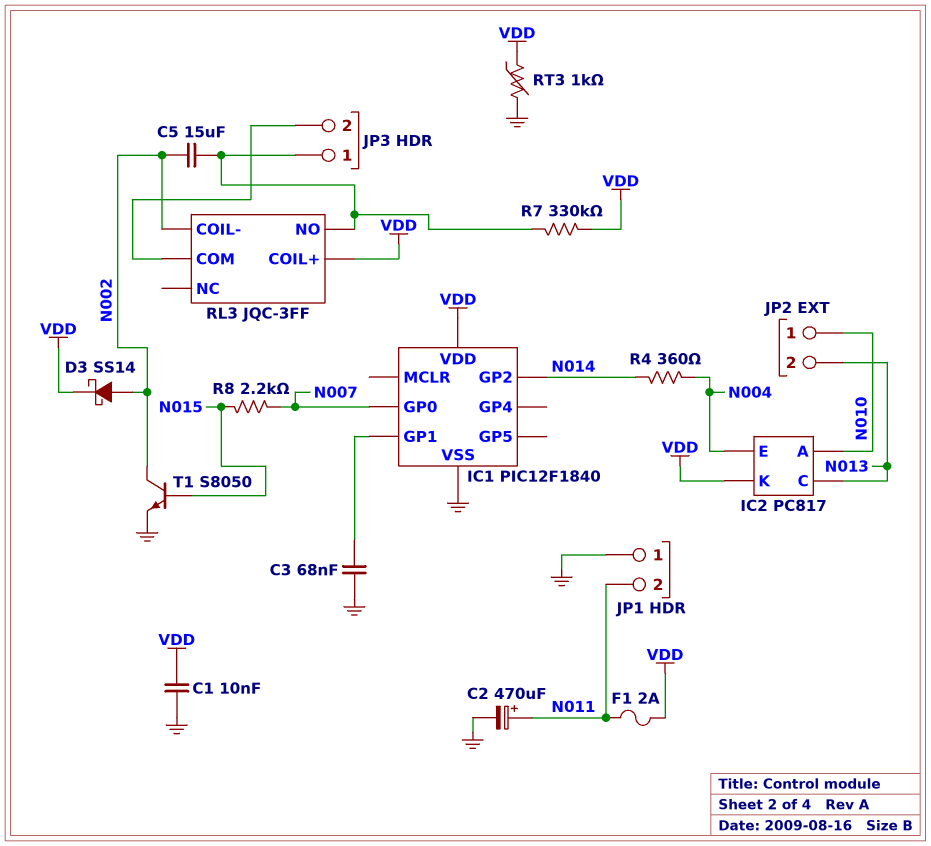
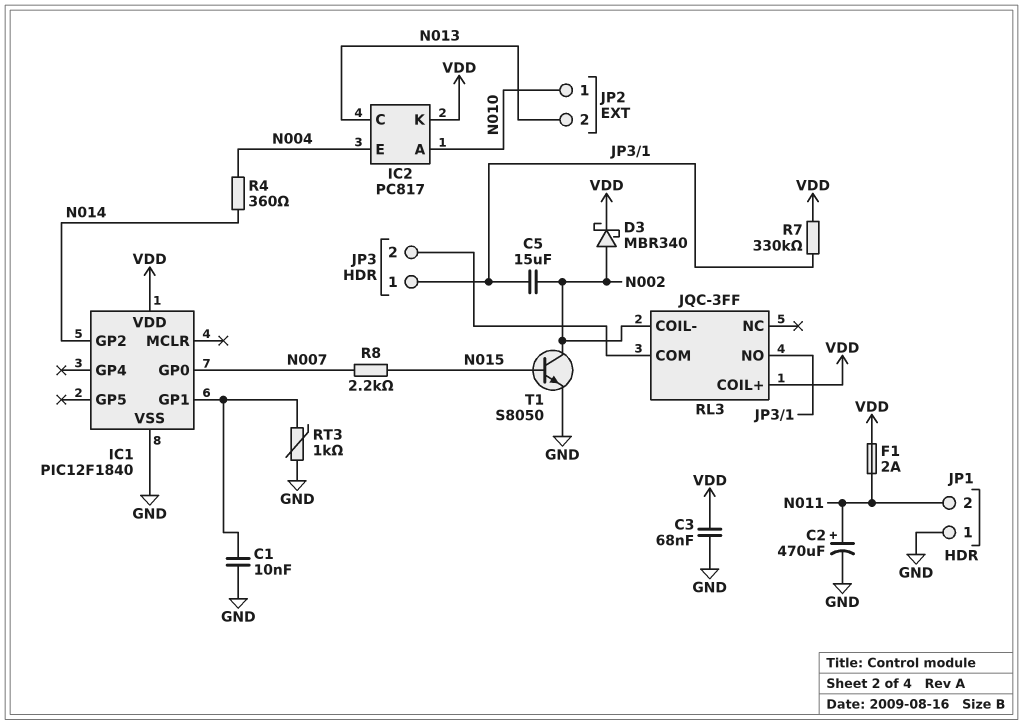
C1: 10nF (GND, VDD) -> 10nF (GND, IC1/GP1)
C3: 68nF (GND, IC1/GP1) -> 68nF (GND, VDD)
D3: schottky SS14 (A N002, K VDD) -> schottky MBR340 (A N002, K VDD)
RT3: 1k (GND, VDD) -> 1k (GND, IC1/GP1)

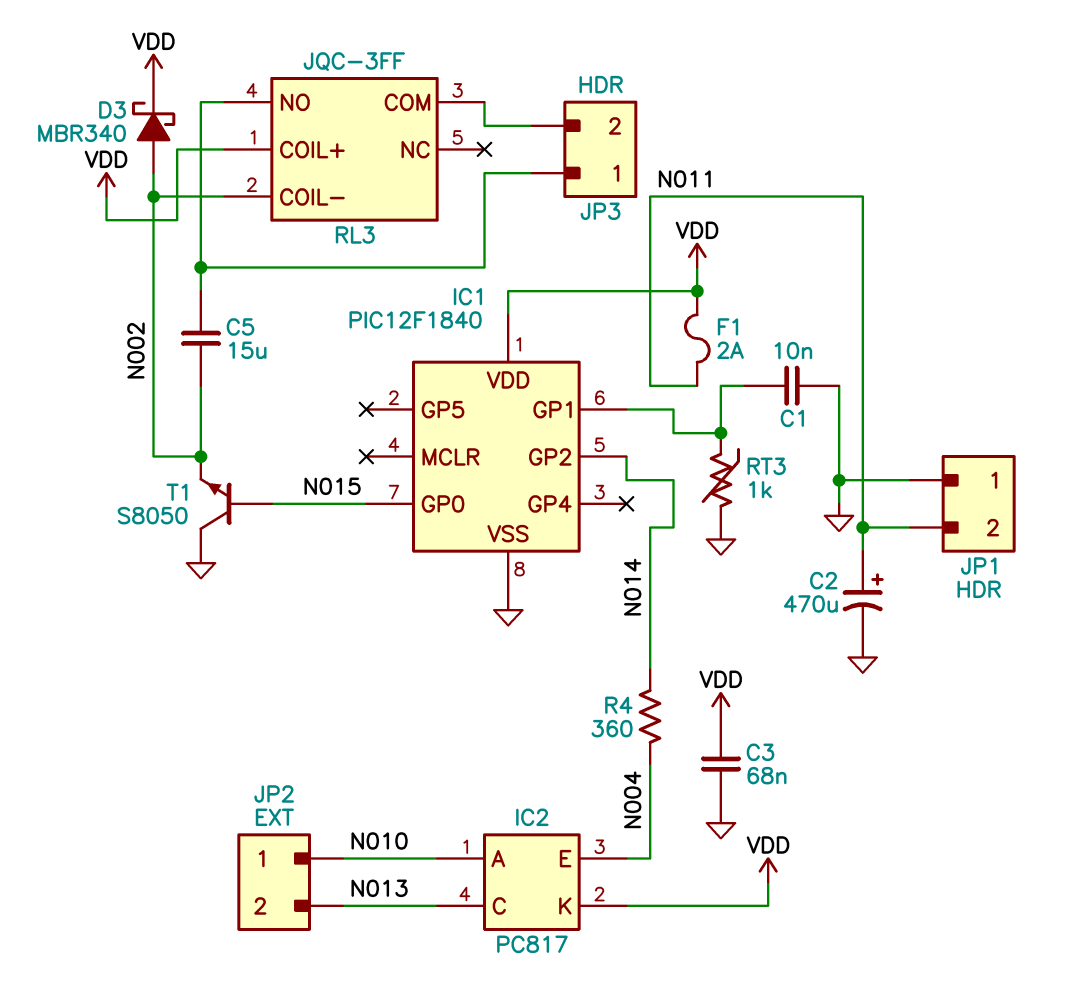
IC1 pin GP0: N007 -> N015
R7: 330k (JP3/1, VDD) -> none
R8: 2.2k (N007, N015) -> none
T1: NPN S8050 (B N015, C N002, E GND) -> NPN S8050 (B N015, C GND, E N002)

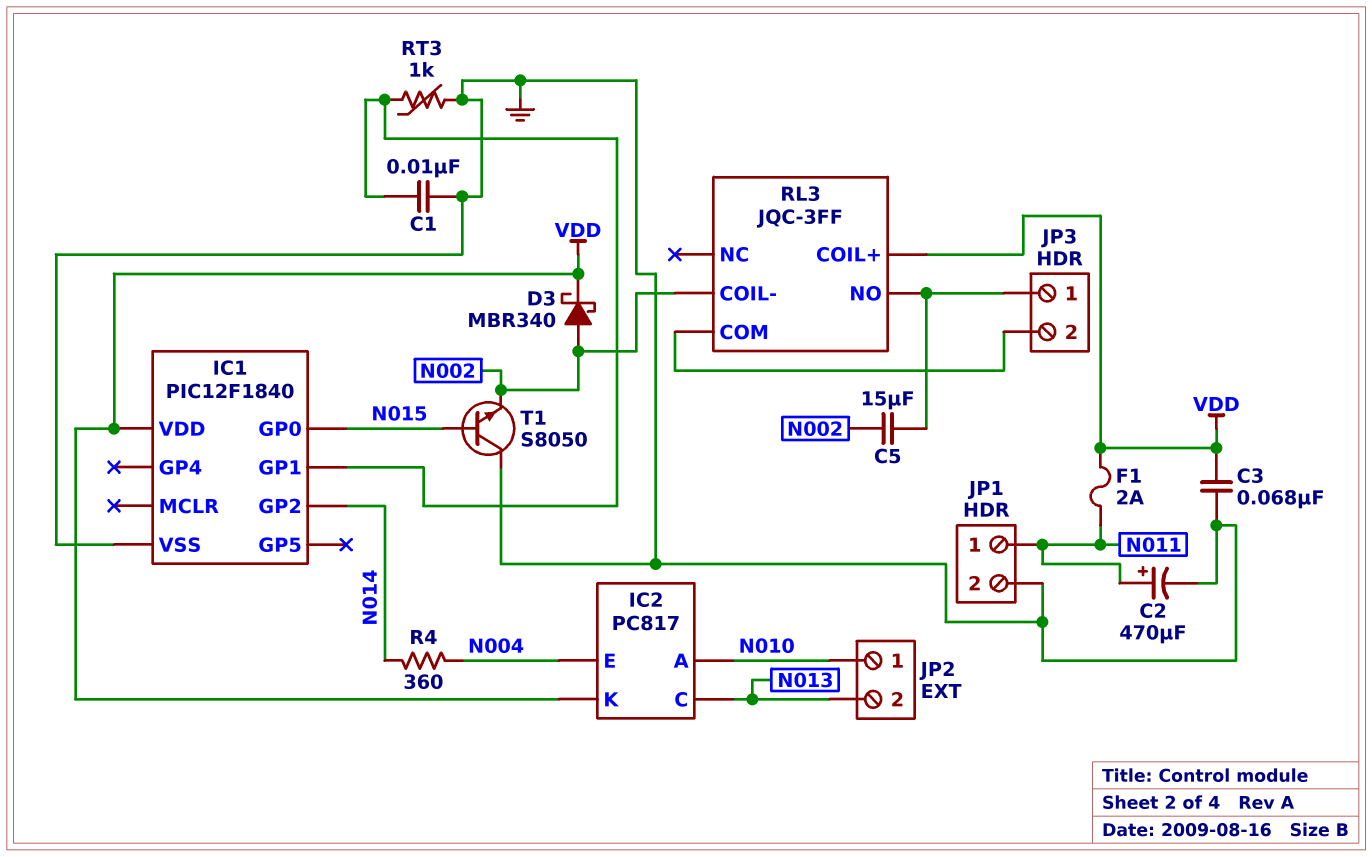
JP1 pin 1: GND -> N011
JP1 pin 2: N011 -> GND

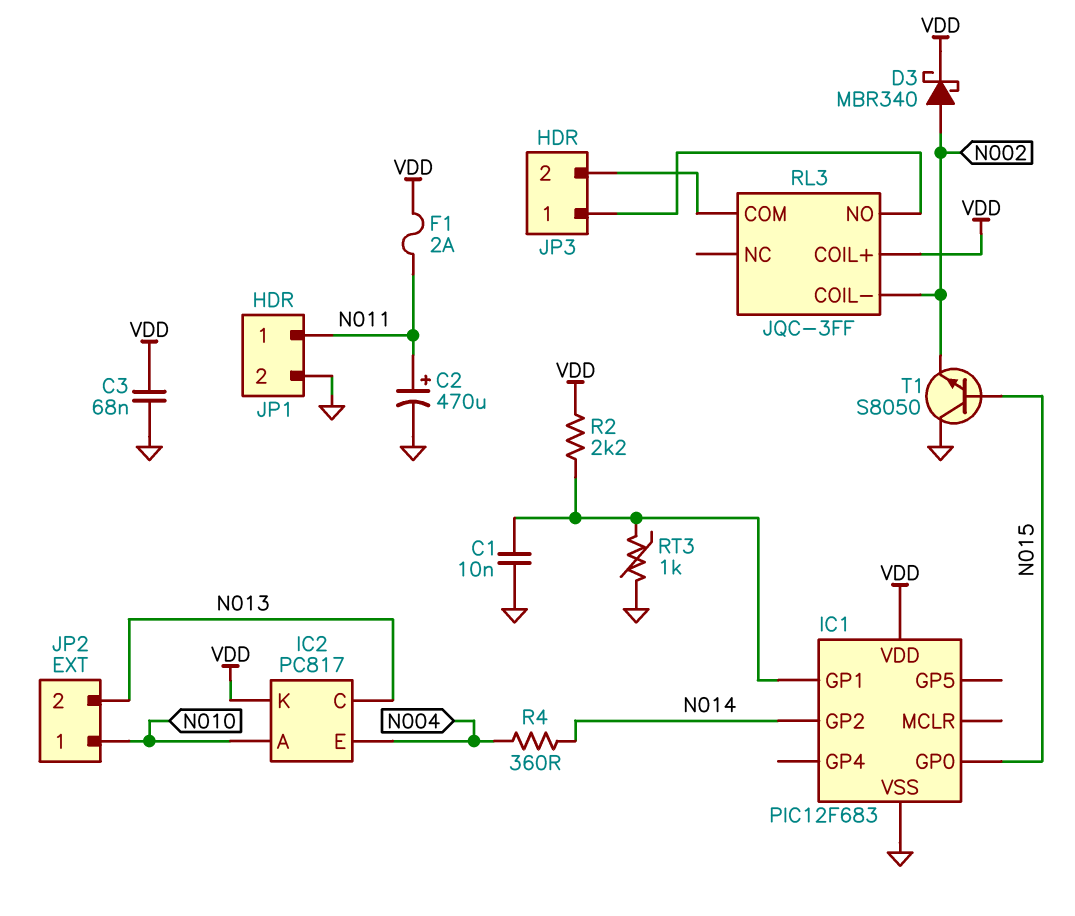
C5: 15uF (JP3/1, N002) -> none
IC1: PIC12F1840 -> PIC12F683
R2: none -> 2.2k (IC1/GP1, VDD)

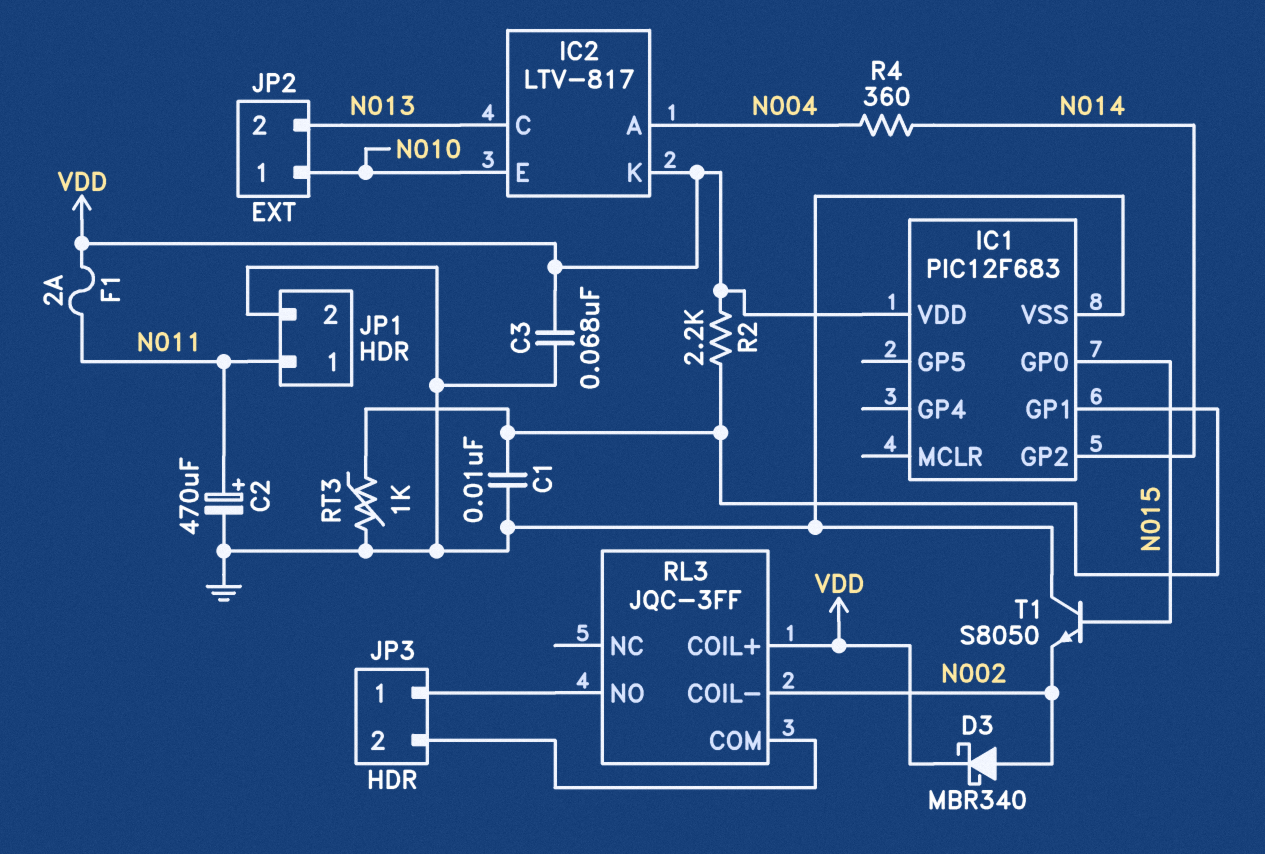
IC2: PC817 -> LTV-817
IC2 pin A: N010 -> N004
IC2 pin E: N004 -> N010

